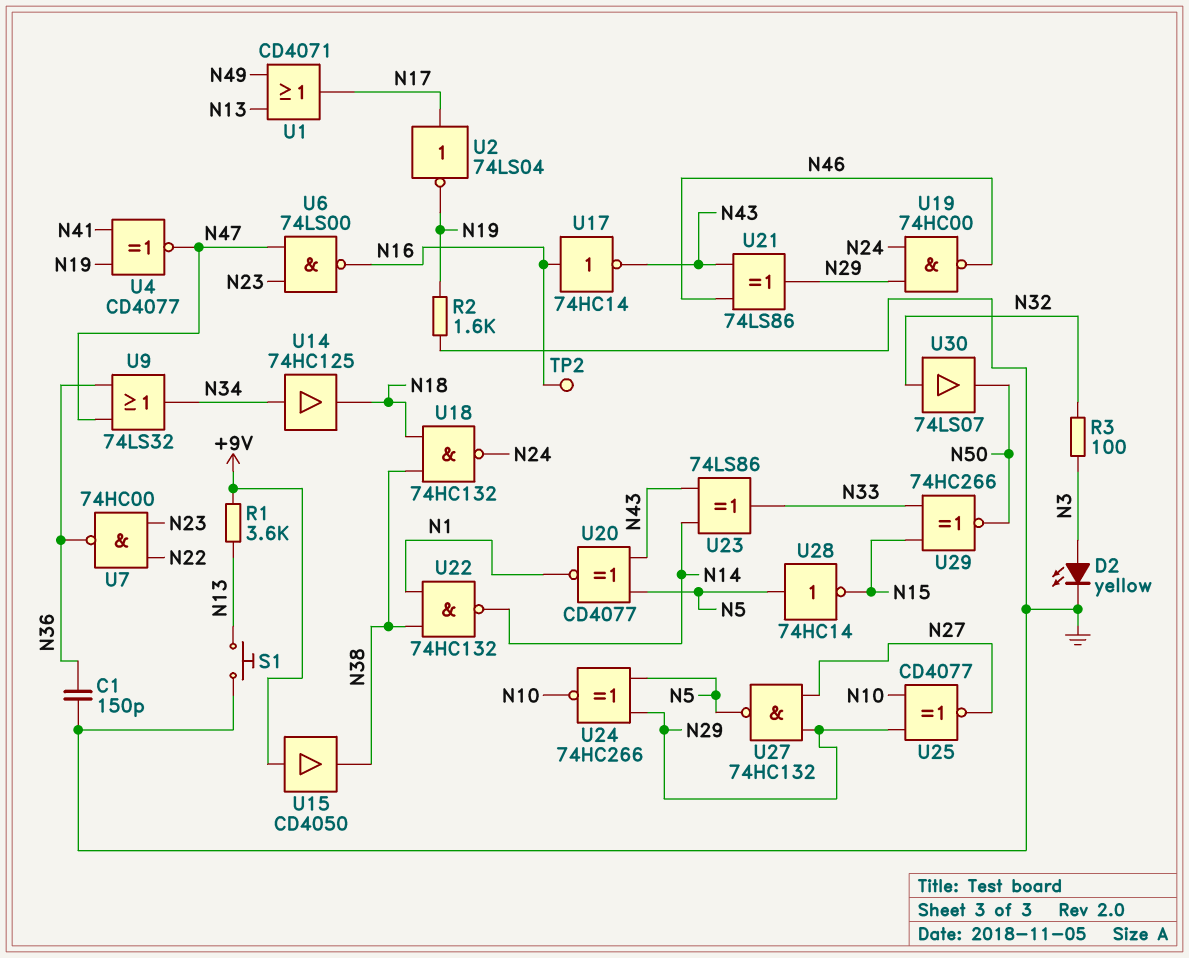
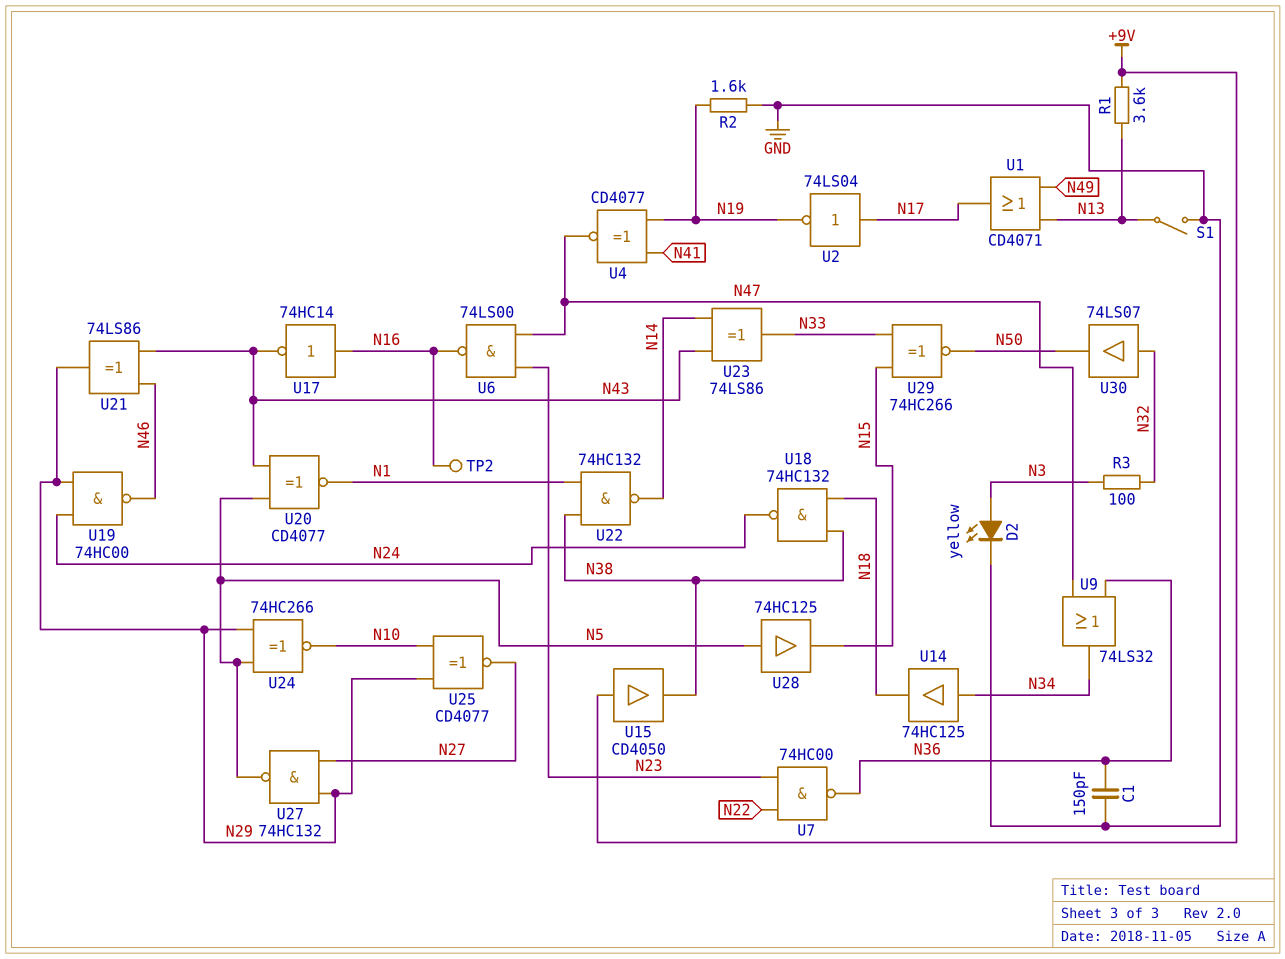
S1: button (GND, N13) -> switch (GND, N13)
U28: NOT 74HC14 (in N5, out N15) -> buffer 74HC125 (in N5, out N15)

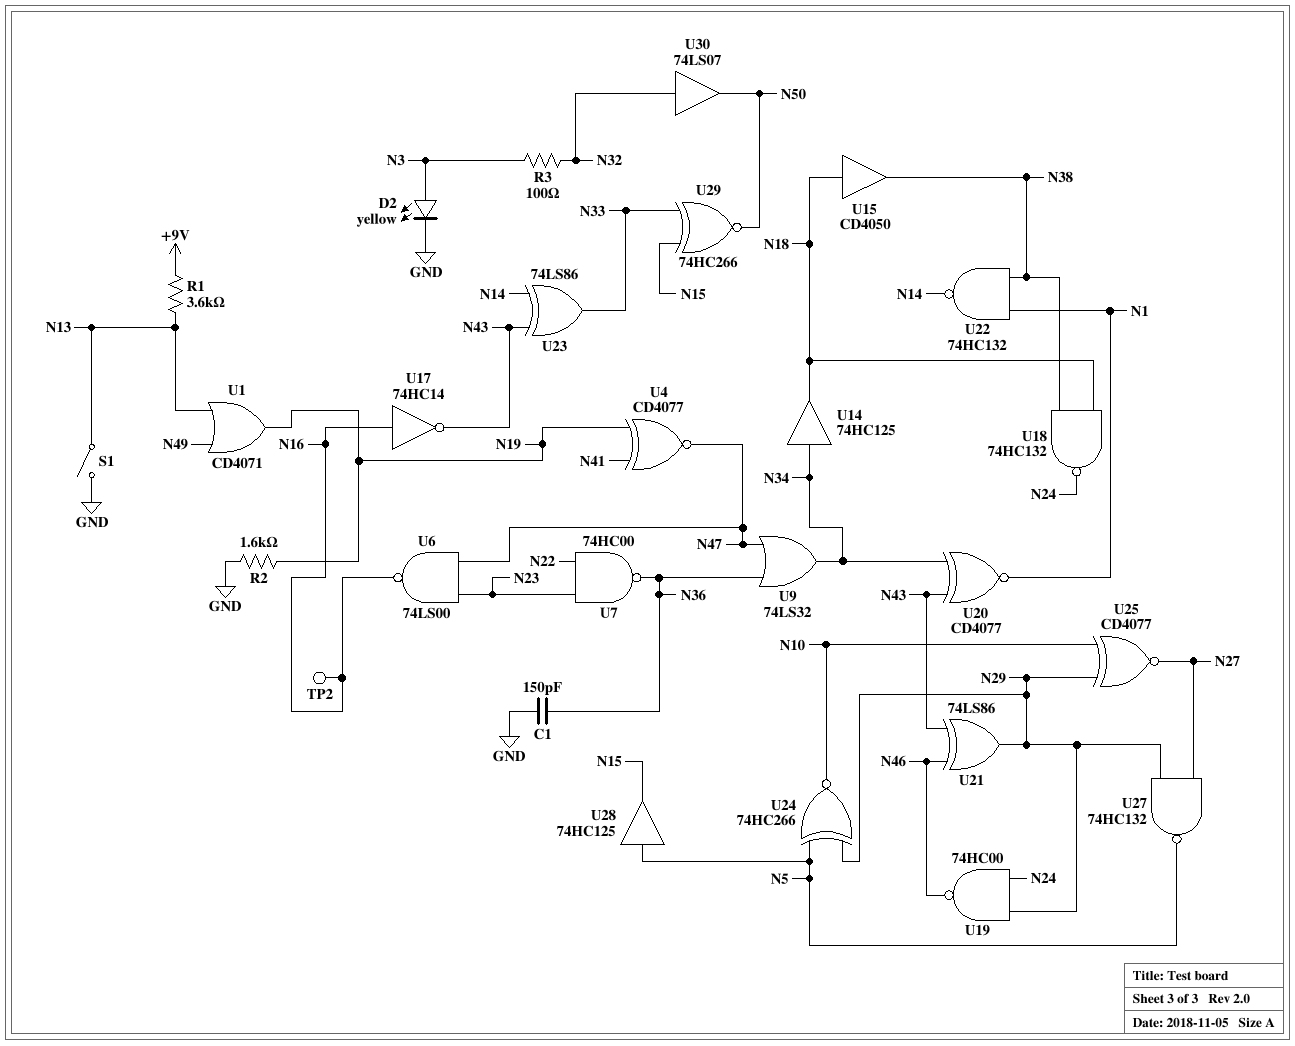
U1: OR CD4071 (in N13, in N49, out N17) -> OR CD4071 (in N13, in N49, out N19)
U2: NOT 74LS04 (in N17, out N19) -> none
U15: buffer CD4050 (in +9V, out N38) -> buffer CD4050 (in N18, out N38)
U20: XNOR CD4077 (in N5, in N43, out N1) -> XNOR CD4077 (in N34, in N43, out N1)

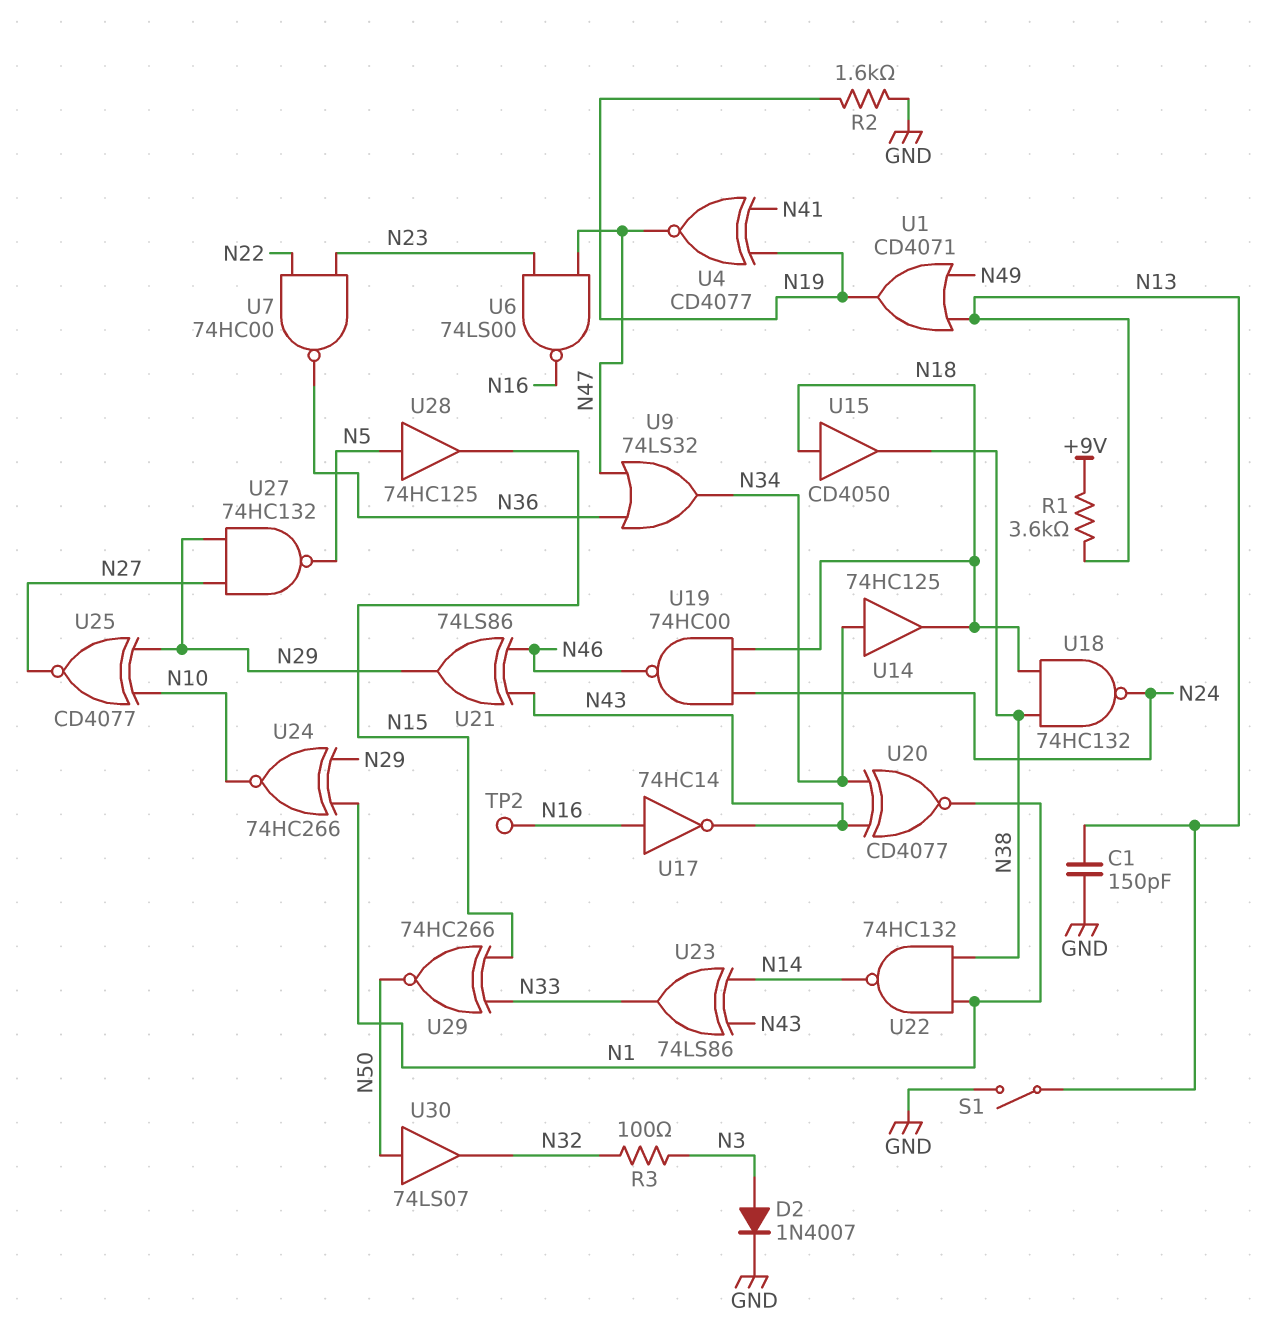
C1: 150pF (GND, N36) -> 150pF (GND, N13)
D2: LED yellow (A N3, K GND) -> diode 1N4007 (A N3, K GND)
U19: NAND 74HC00 (in N24, in N29, out N46) -> NAND 74HC00 (in N18, in N24, out N46)
U24: XNOR 74HC266 (in N5, in N29, out N10) -> XNOR 74HC266 (in N1, in N29, out N10)
U30: buffer 74LS07 (in N32, out N50) -> buffer 74LS07 (in N50, out N32)

